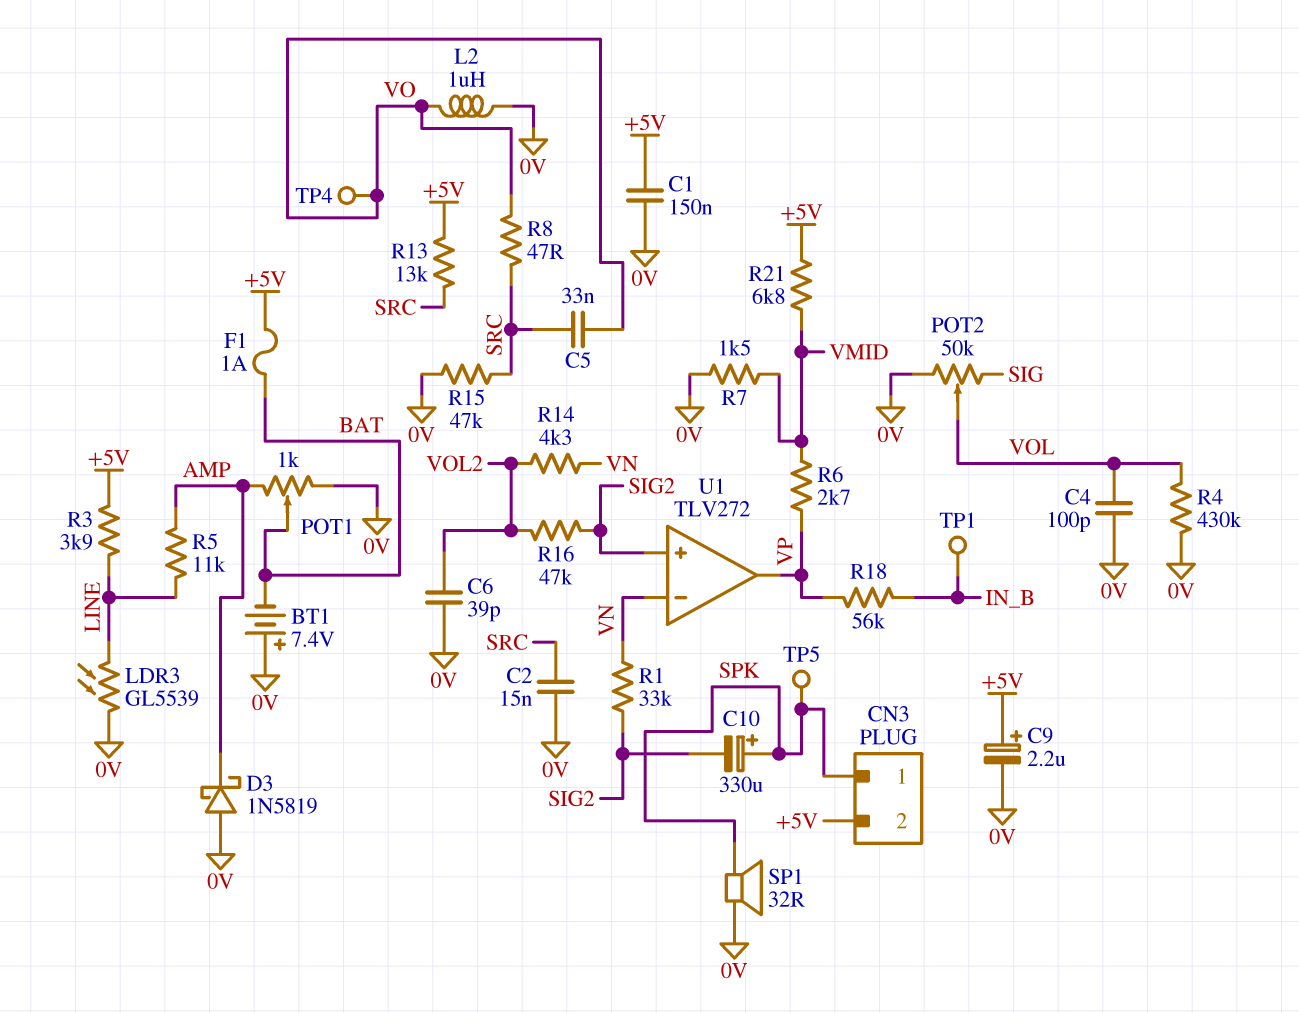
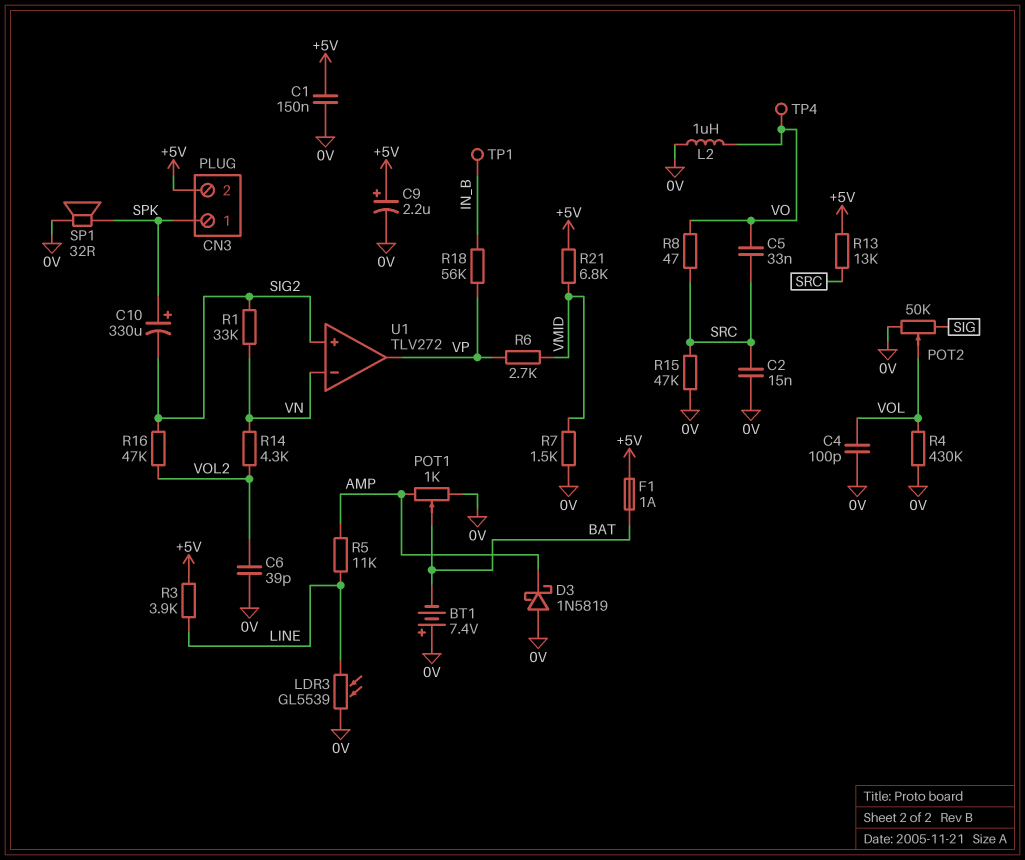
TP5: test point (SPK) -> none

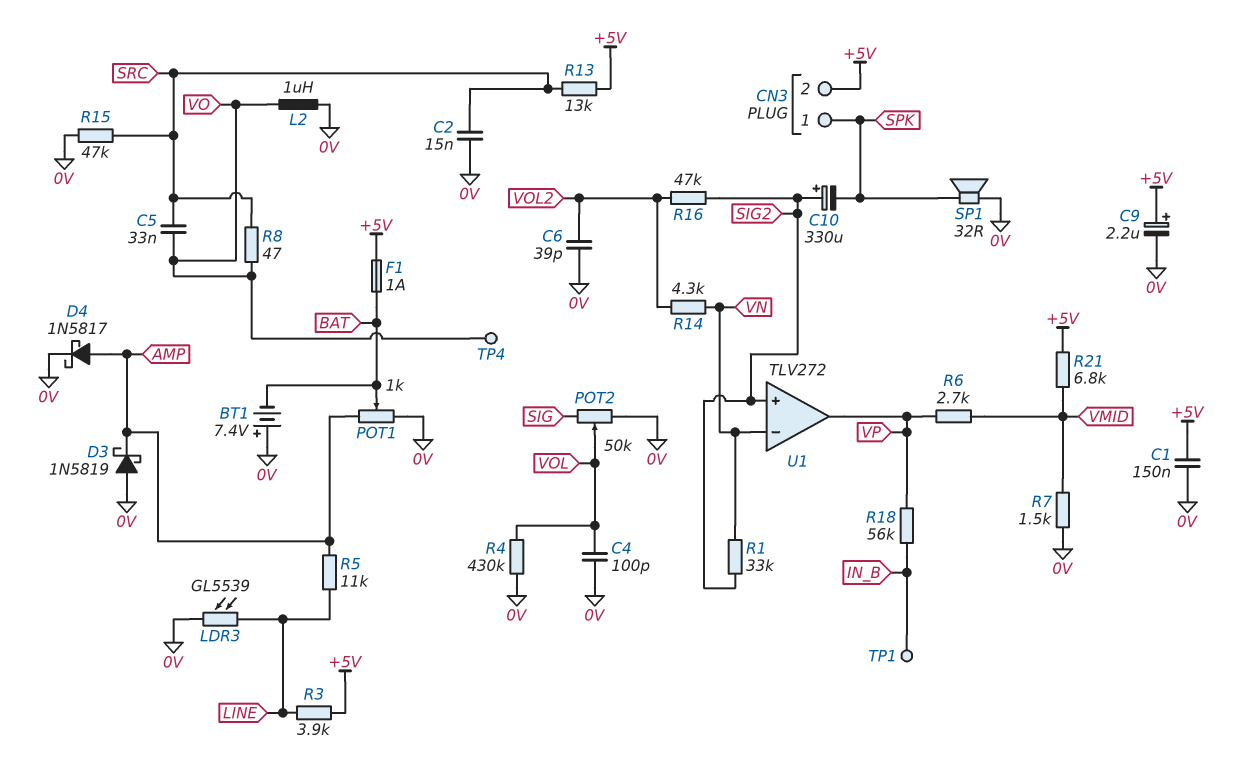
C10: 330uF (plus SPK, minus SIG2) -> 330uF (plus SIG2, minus SPK)
D4: none -> schottky 1N5817 (A AMP, K 0V)

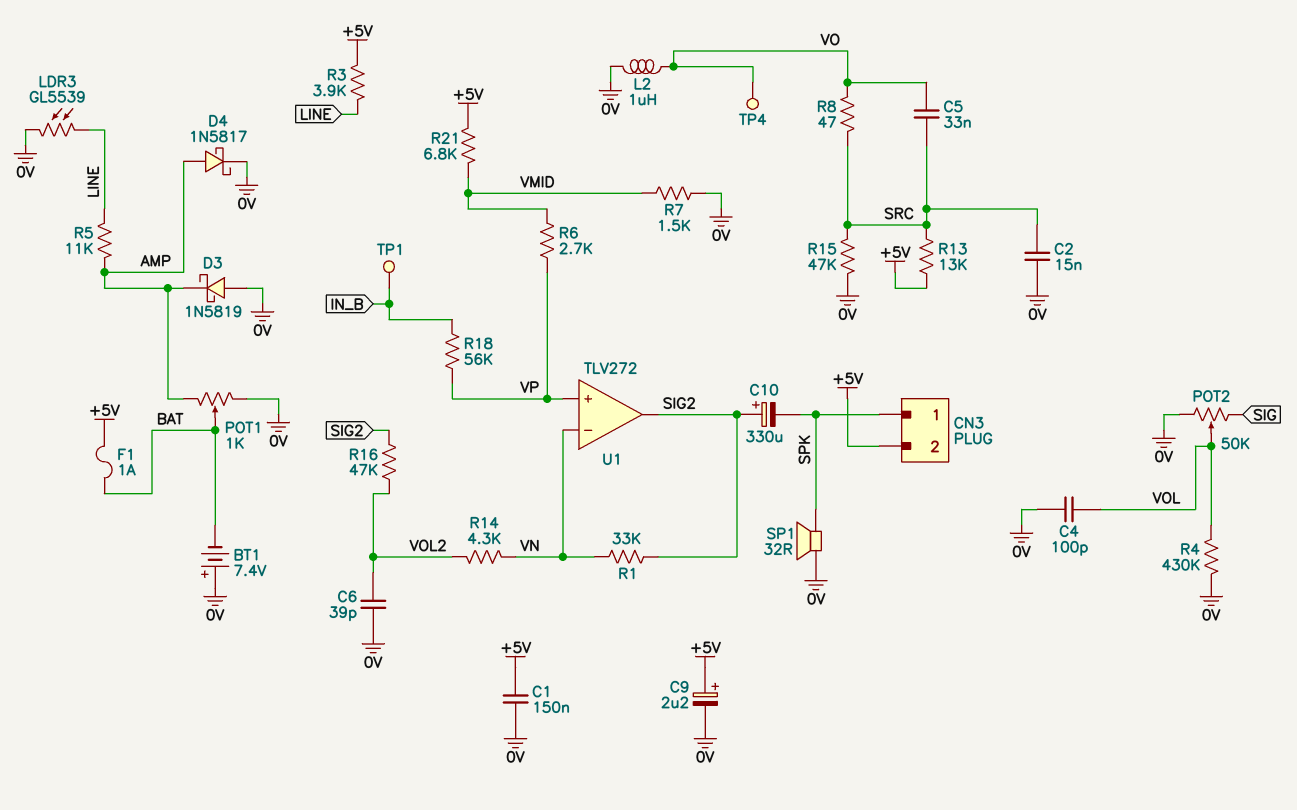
U1 pin in+: SIG2 -> VP
U1 pin out: VP -> SIG2

